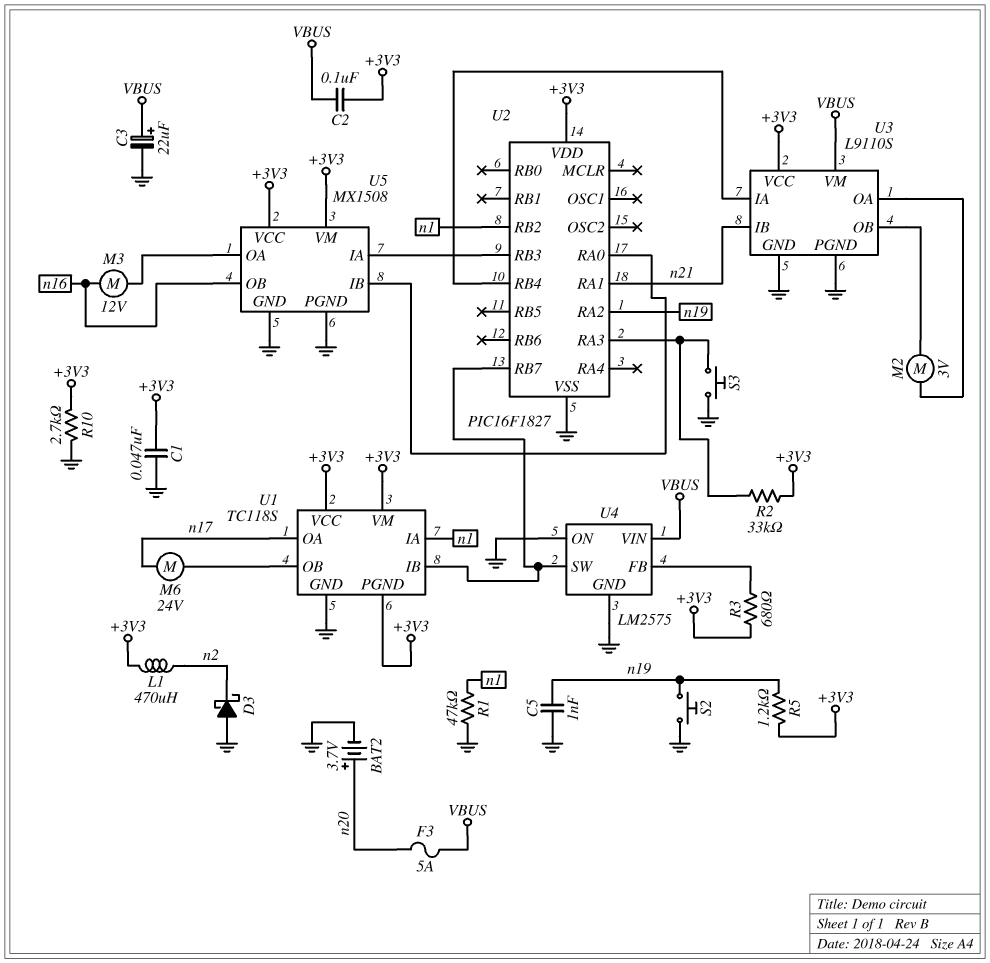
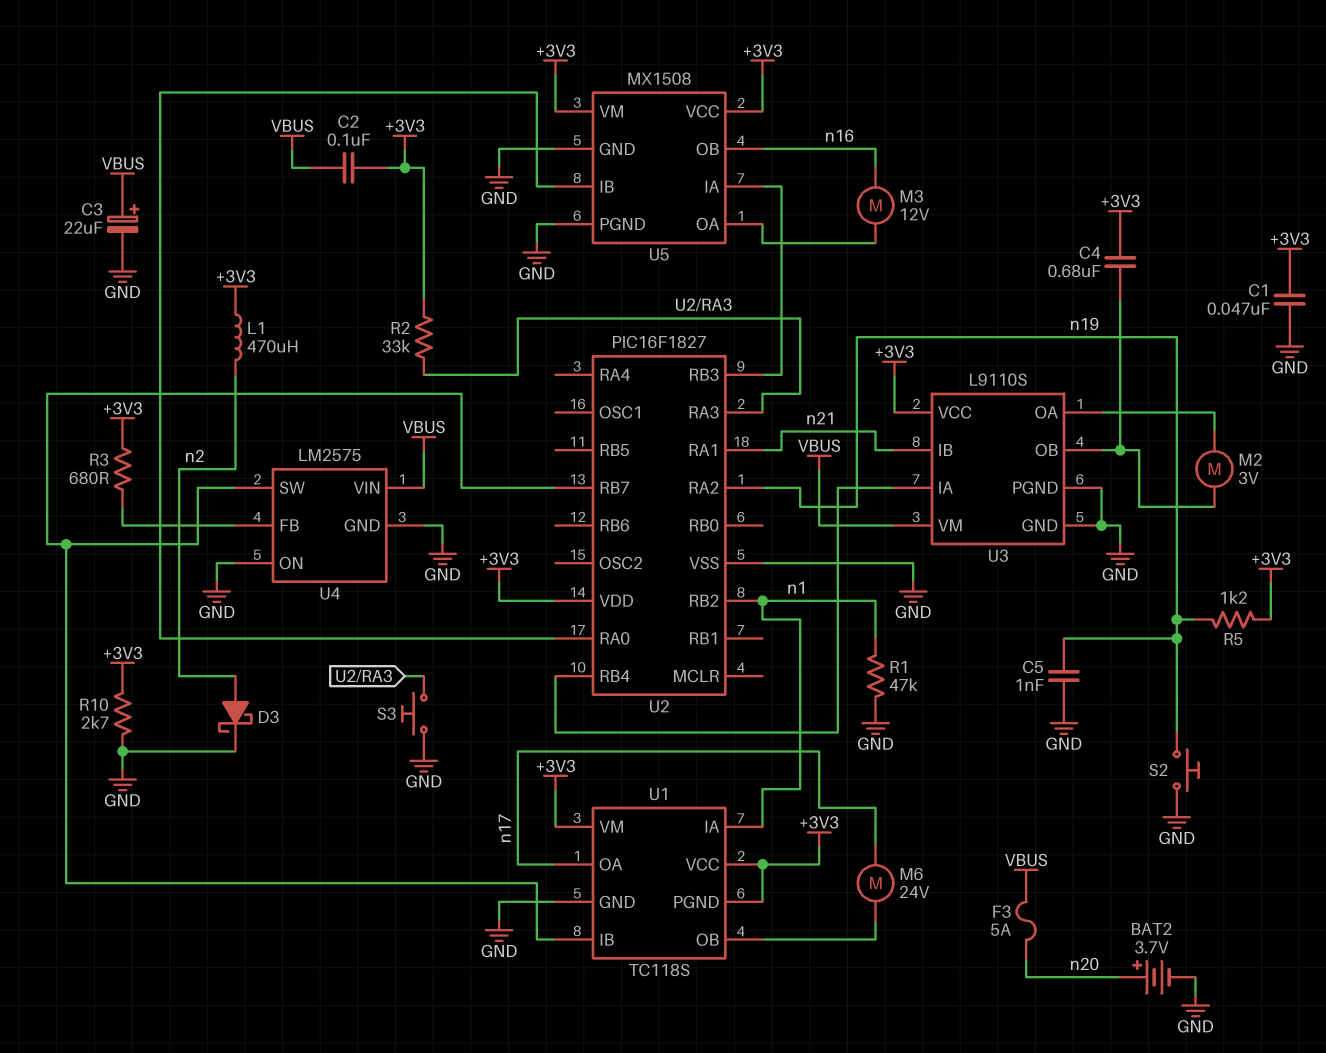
C4: none -> 680nF (+3V3, U3/OB)
D3: schottky (A GND, K n2) -> schottky (A n2, K GND)

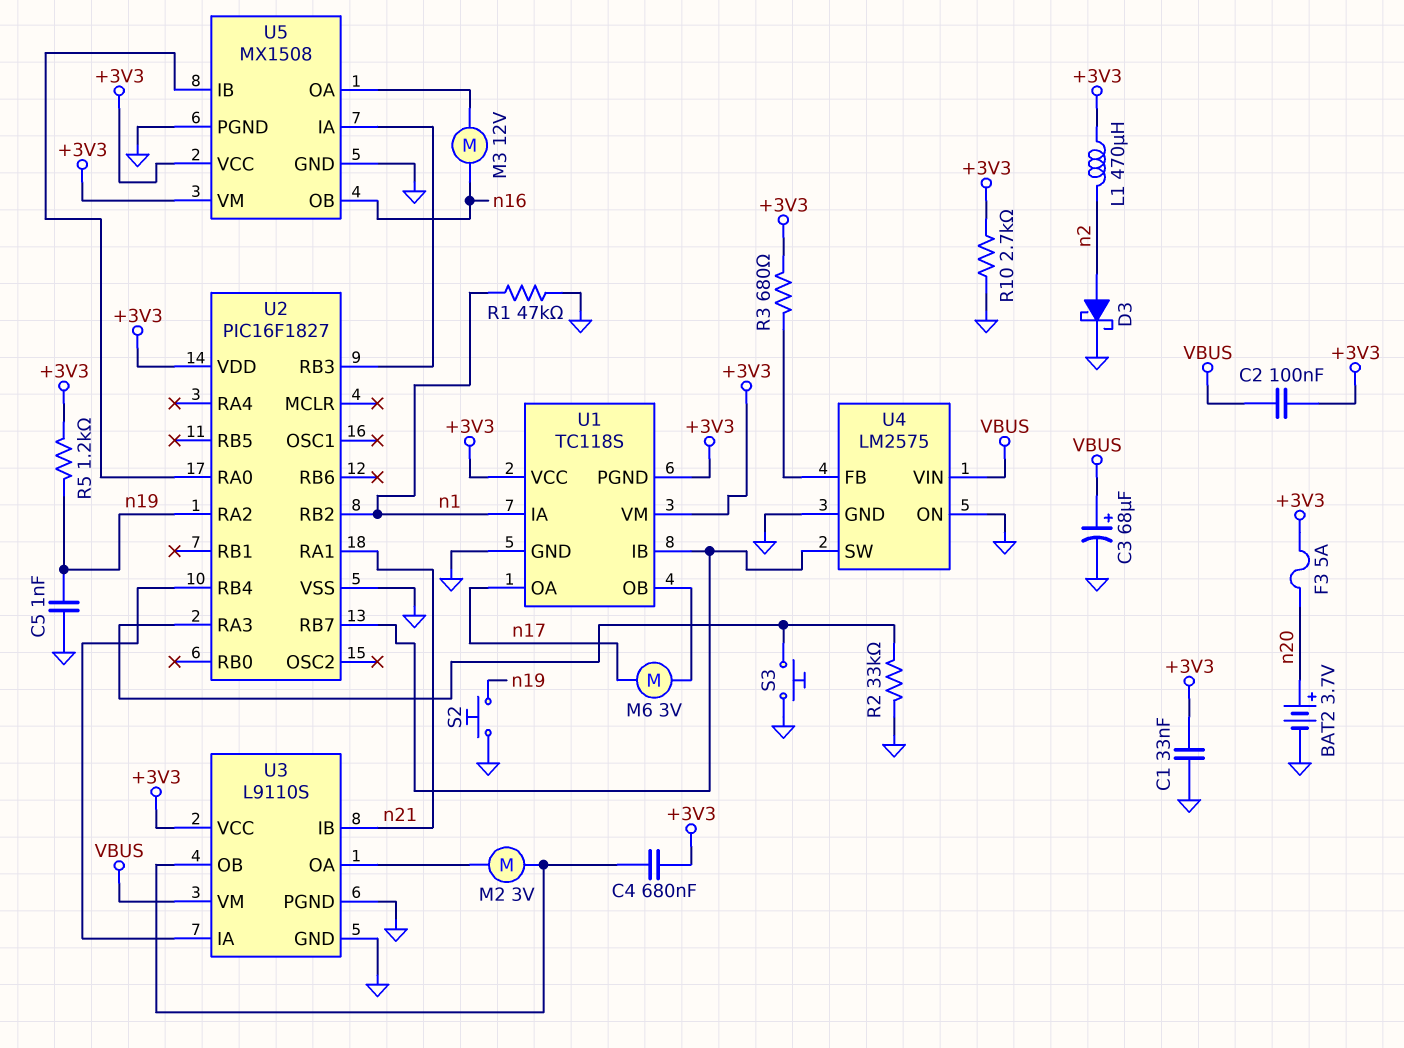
C1: 47nF (+3V3, GND) -> 33nF (+3V3, GND)
C3: 22uF (plus VBUS, minus GND) -> 68uF (plus VBUS, minus GND)
F3: 5A (VBUS, n20) -> 5A (+3V3, n20)
M6: motor 24V (U1/OB, n17) -> motor 3V (U1/OB, n17)
R2: 33k (+3V3, U2/RA3) -> 33k (GND, U2/RA3)

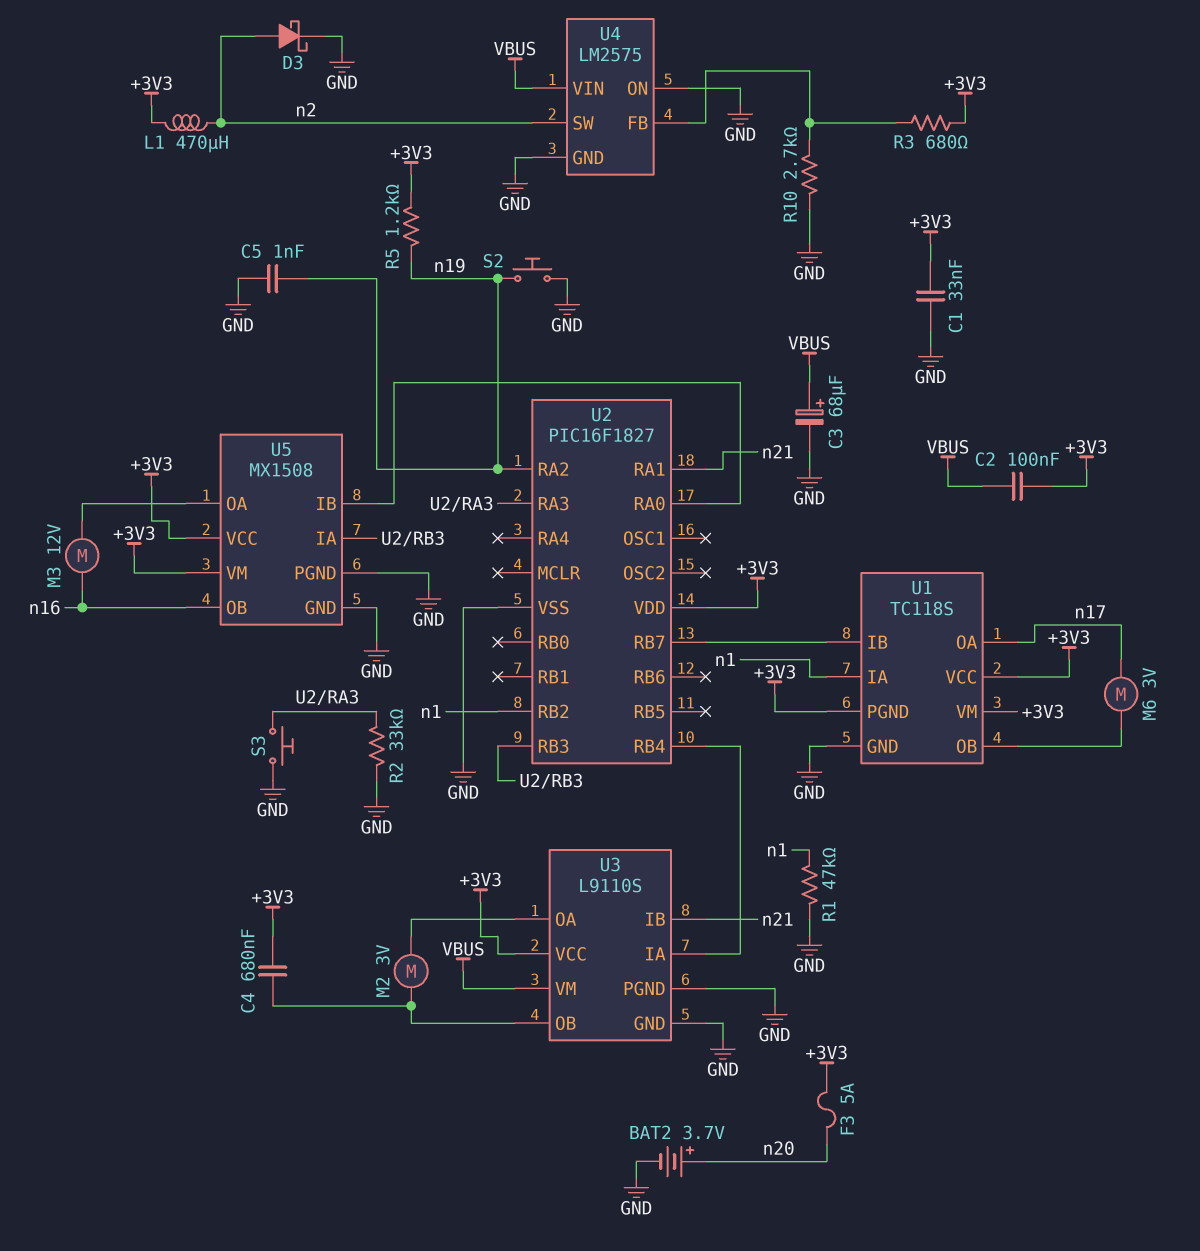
R10: 2.7k (+3V3, GND) -> 2.7k (GND, U4/FB)
U4 pin SW: U1/IB -> n2

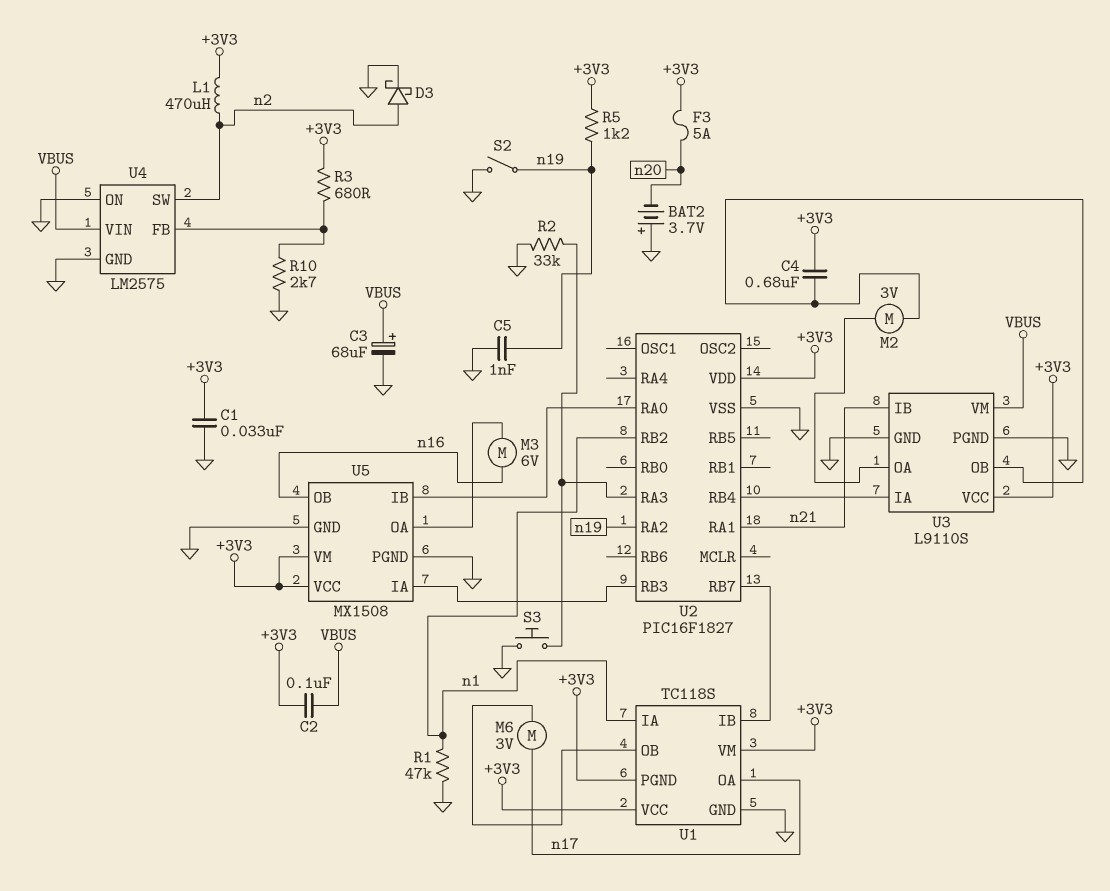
BAT2: 3.7V (plus n20, minus GND) -> 3.7V (plus GND, minus n20)
M3: motor 12V (U5/OA, n16) -> motor 6V (U5/OA, n16)
S2: button (GND, n19) -> switch (GND, n19)

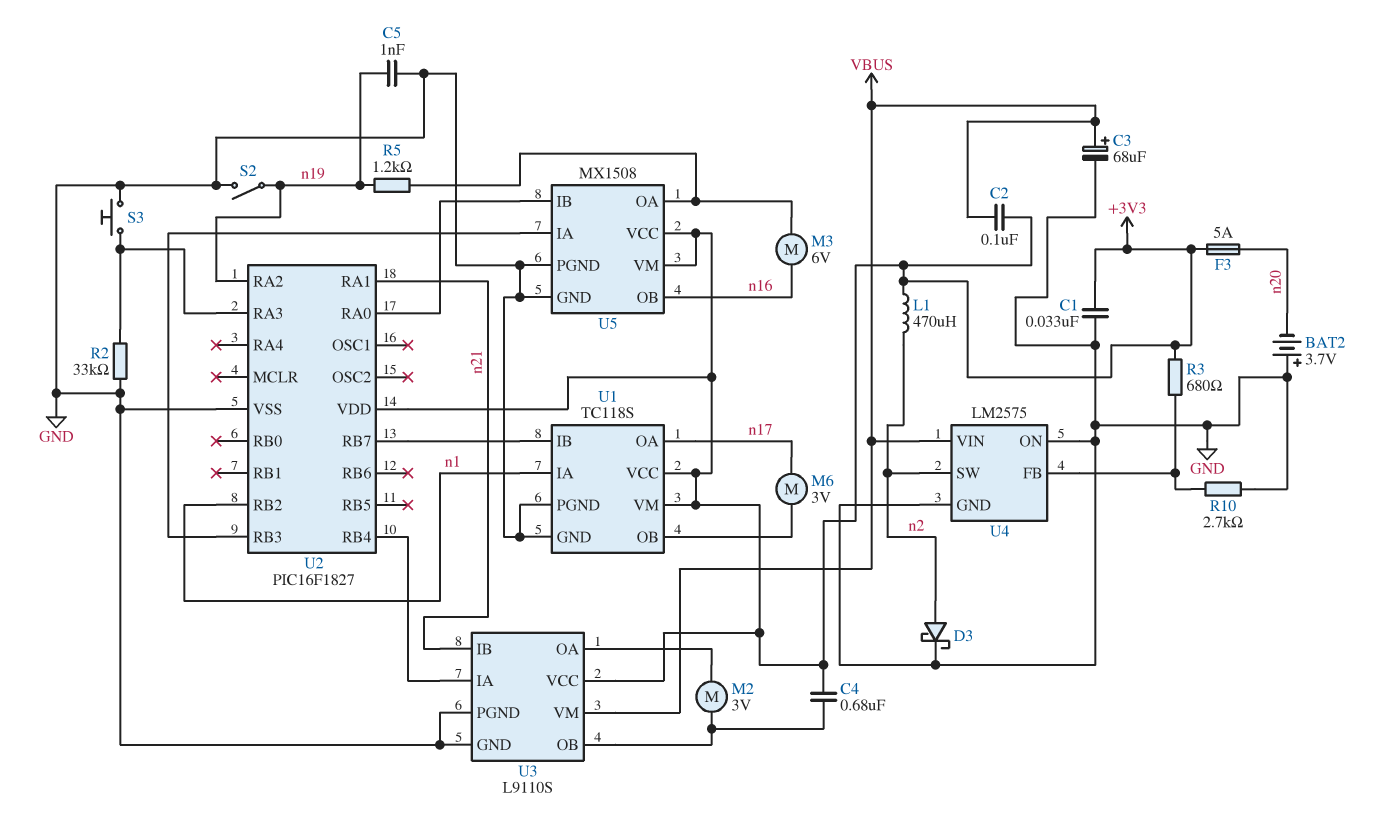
R1: 47k (GND, n1) -> none
R5: 1.2k (+3V3, n19) -> 1.2k (U5/OA, n19)
U1 pin PGND: +3V3 -> GND

